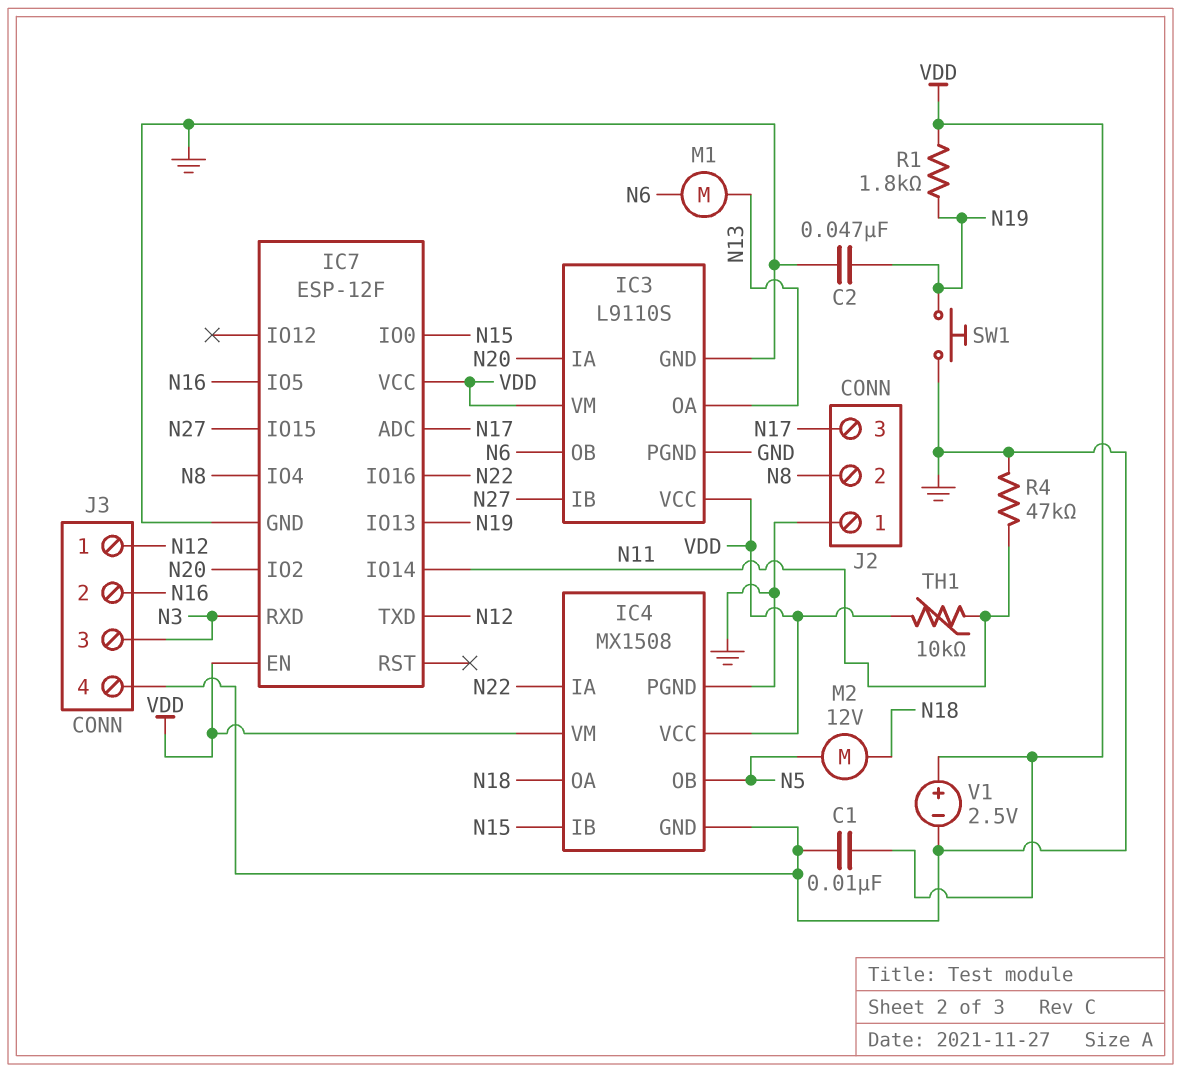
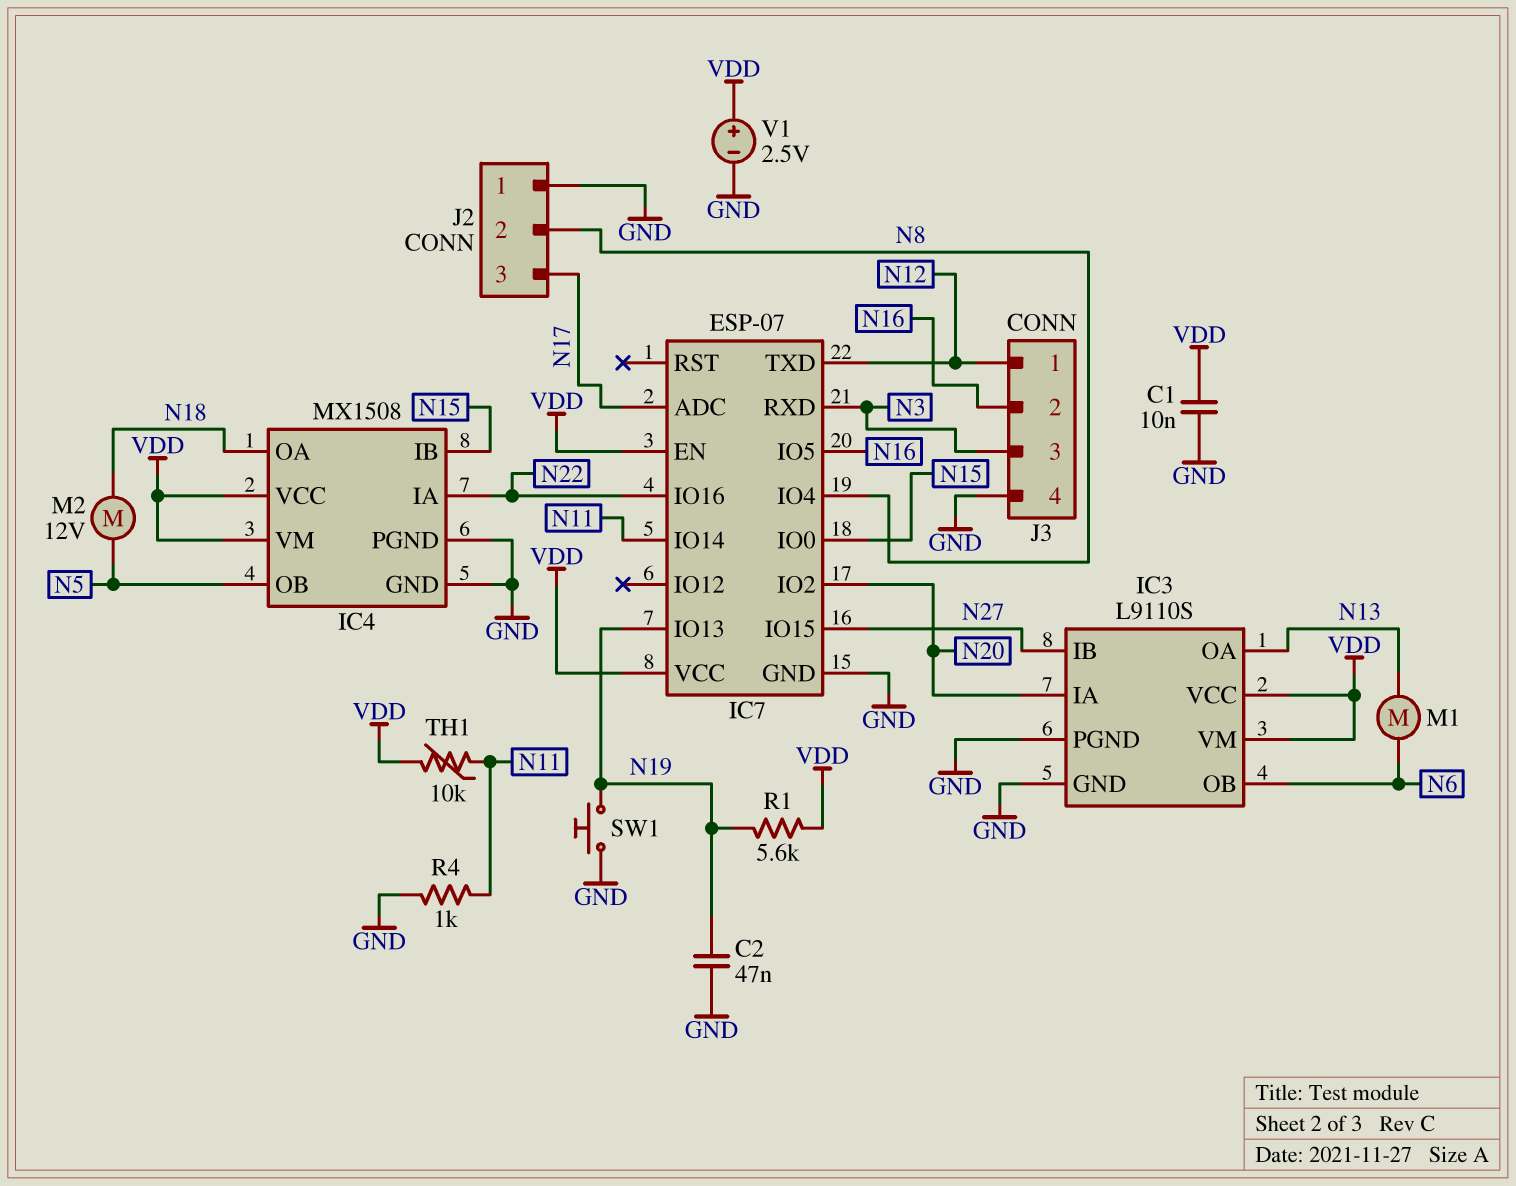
IC7: ESP-12F -> ESP-07
R1: 1.8k (N19, VDD) -> 5.6k (N19, VDD)
R4: 47k (GND, N11) -> 1k (GND, N11)

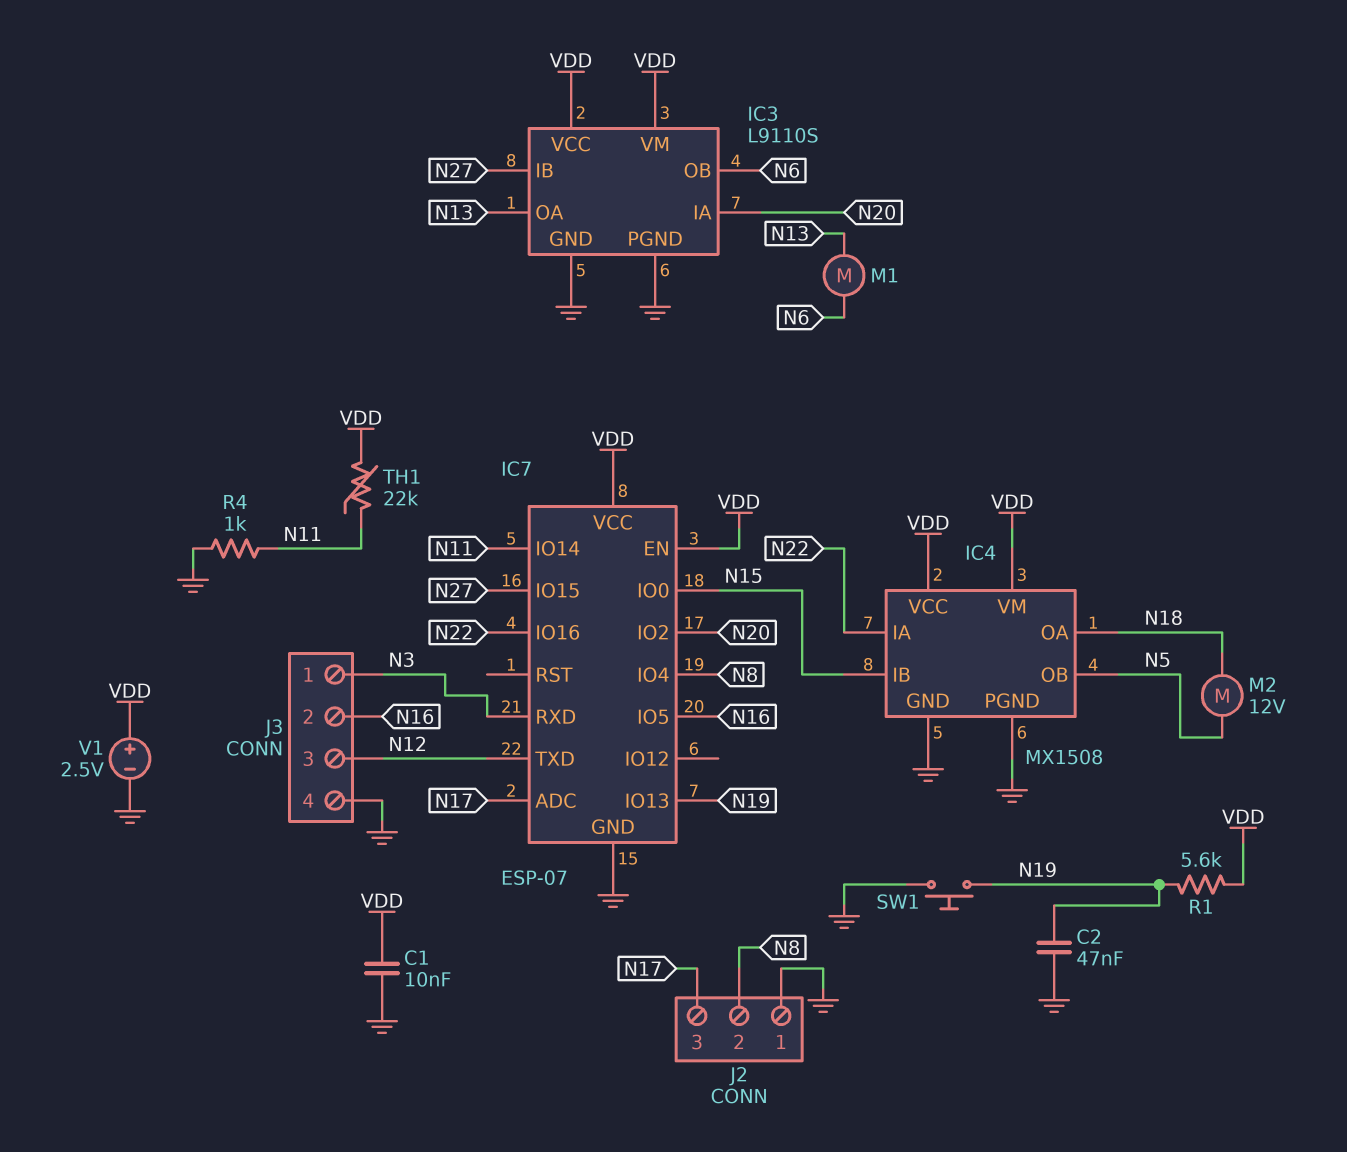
J3 pin 1: N12 -> N3
J3 pin 3: N3 -> N12
TH1: 10k (N11, VDD) -> 22k (N11, VDD)

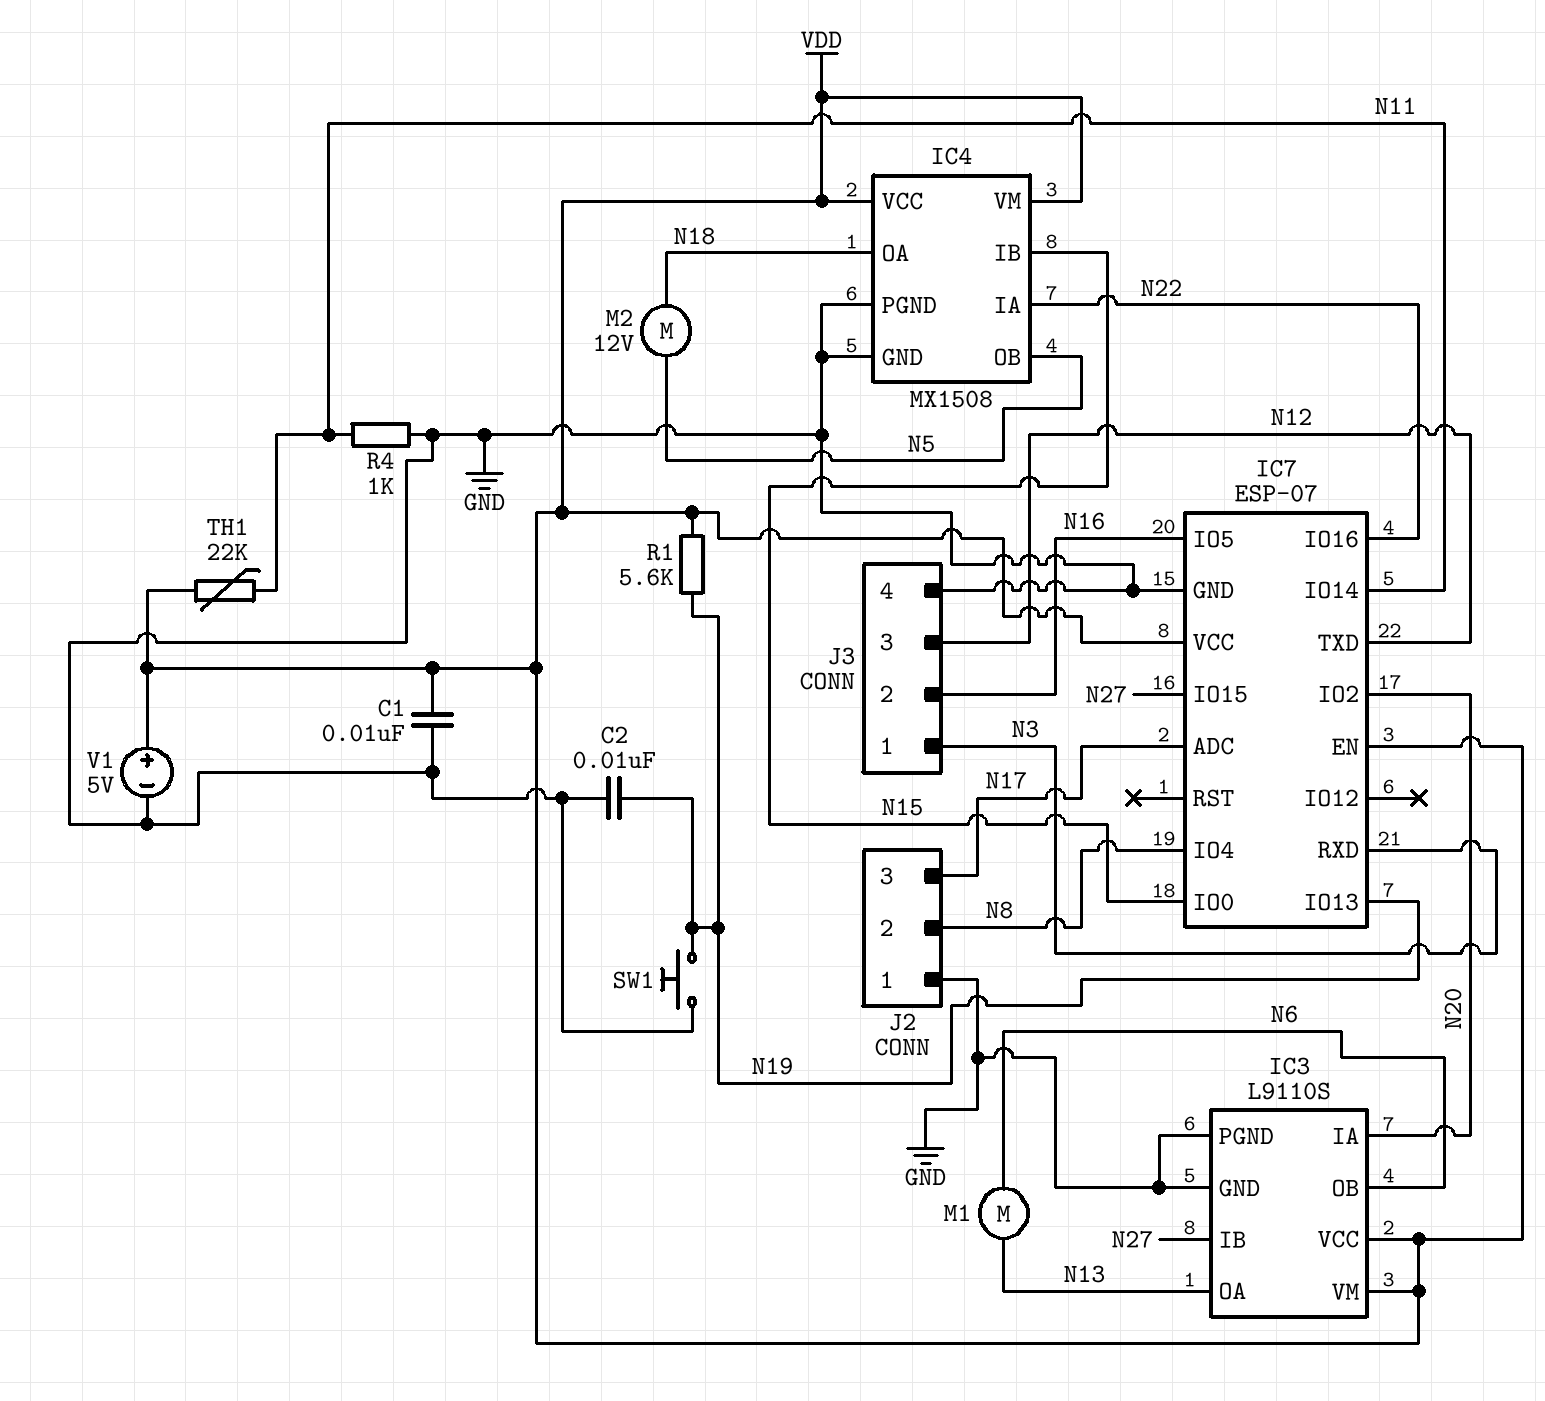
C2: 47nF (GND, N19) -> 10nF (GND, N19)
V1: 2.5V (plus VDD, minus GND) -> 5V (plus VDD, minus GND)

